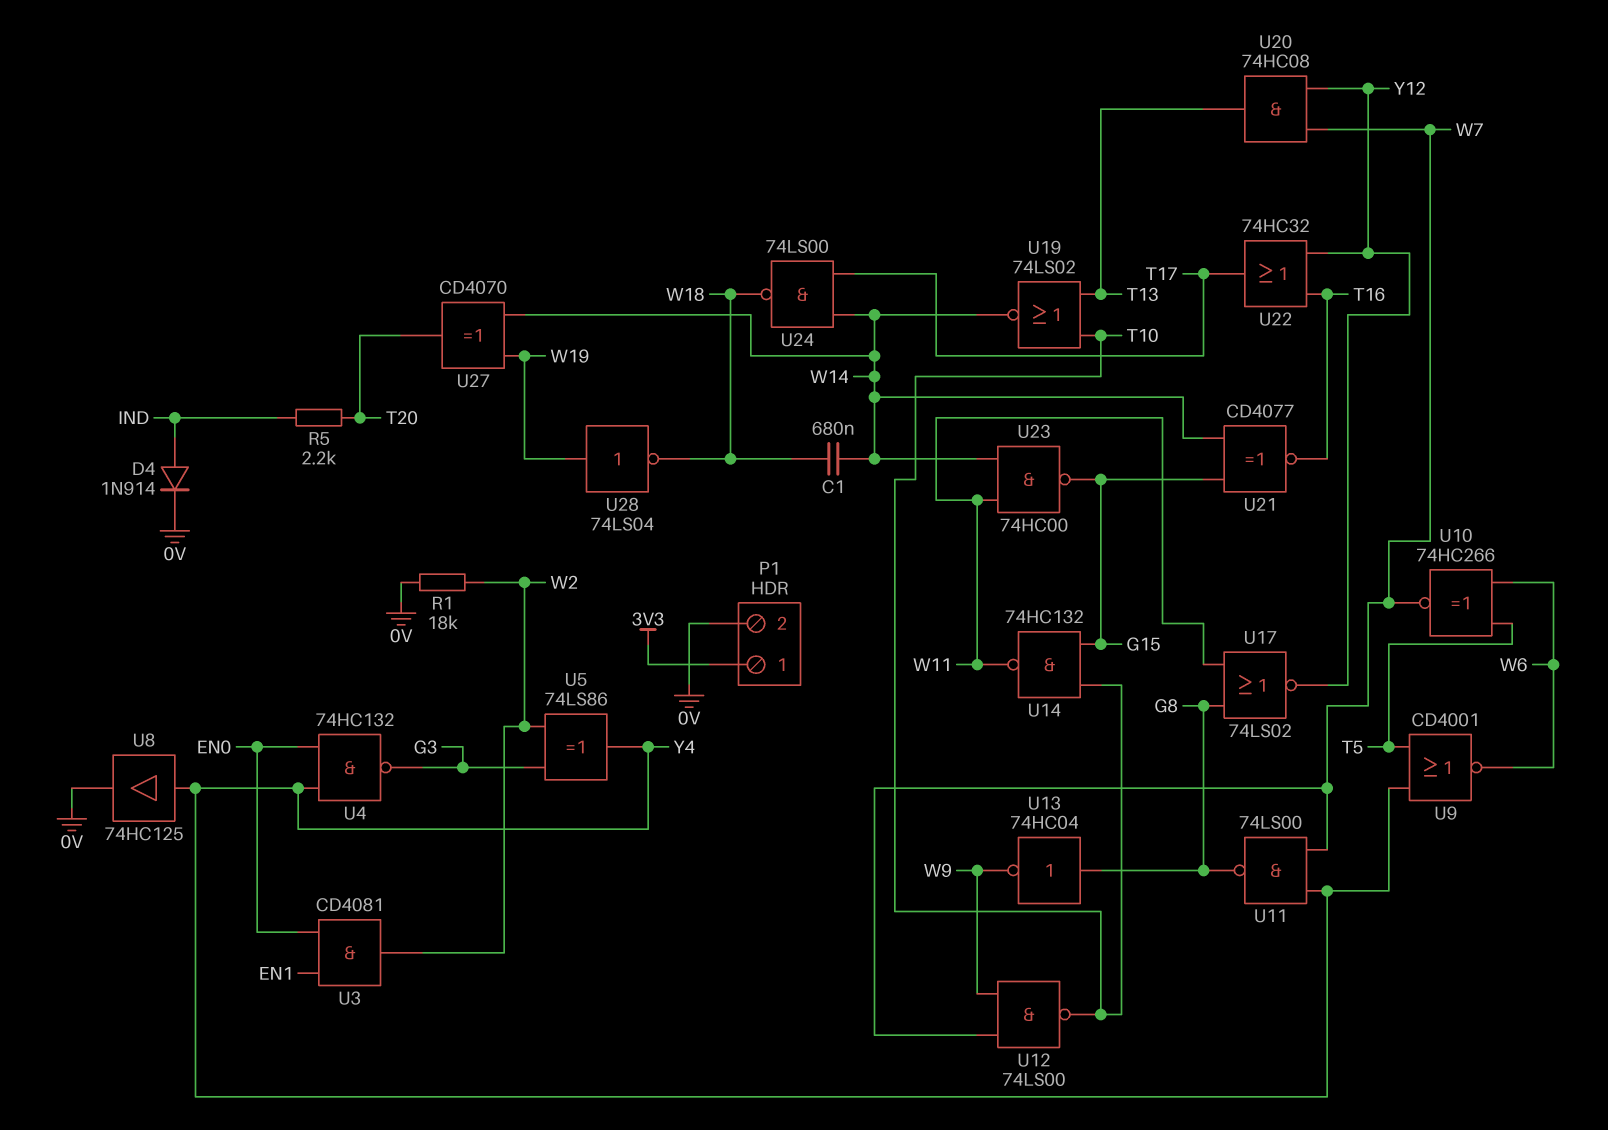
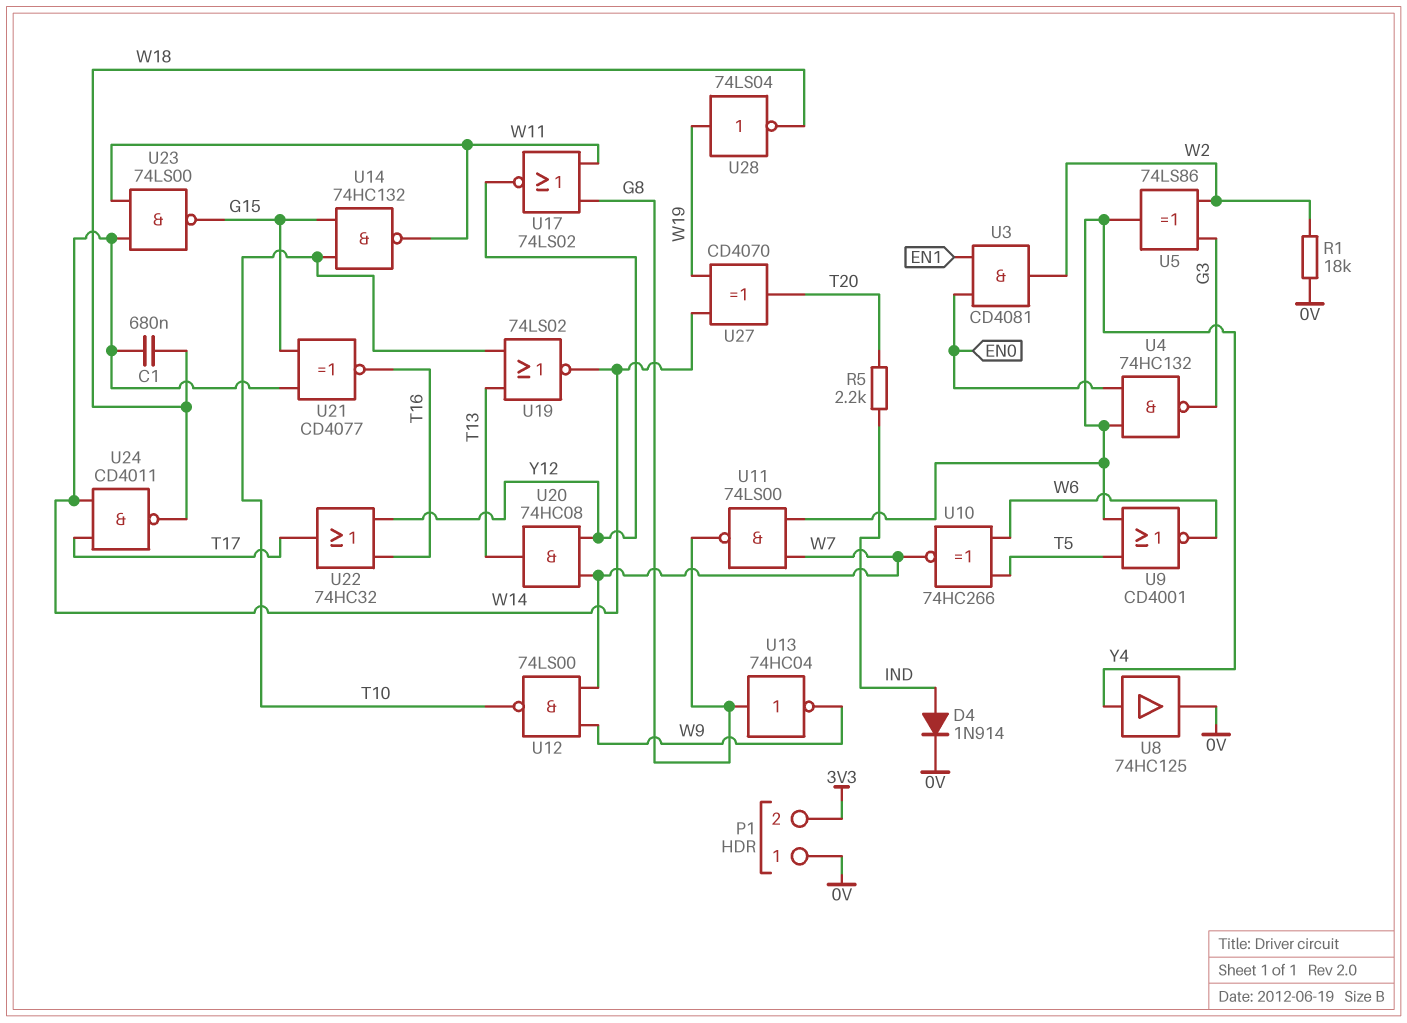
P1 pin 1: 3V3 -> 0V
P1 pin 2: 0V -> 3V3
U23: NAND 74HC00 (in W11, in W14, out G15) -> NAND 74LS00 (in W11, in W14, out G15)
U24: NAND 74LS00 (in T17, in W14, out W18) -> NAND CD4011 (in T17, in W14, out W18)

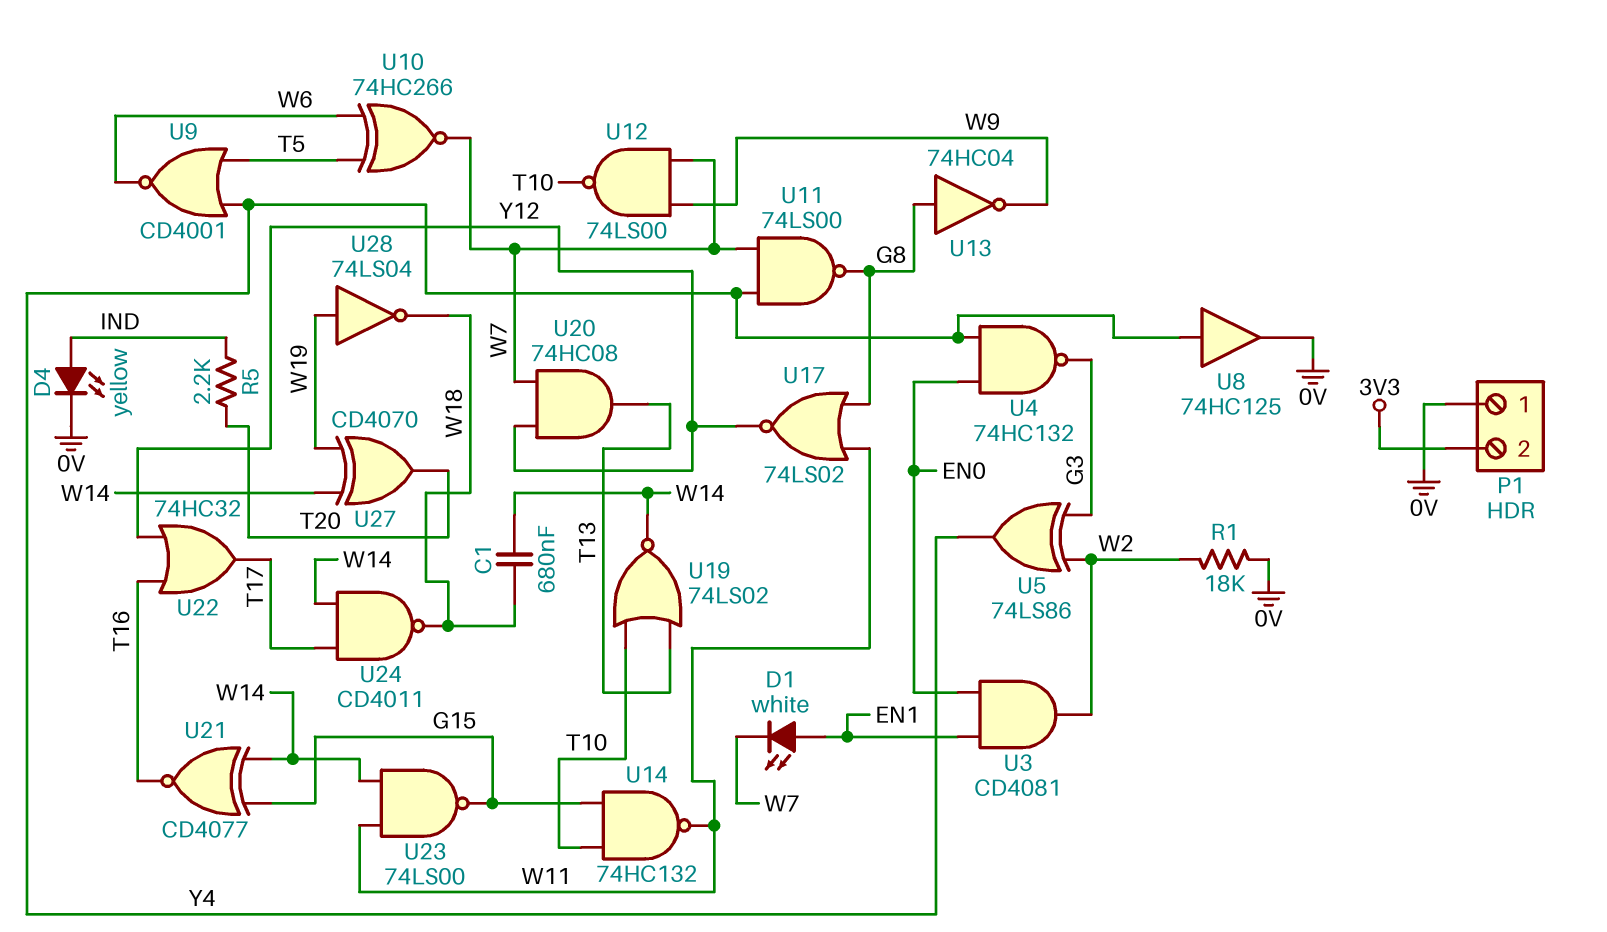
D1: none -> LED white (A EN1, K W7)
D4: diode 1N914 (A IND, K 0V) -> LED yellow (A IND, K 0V)

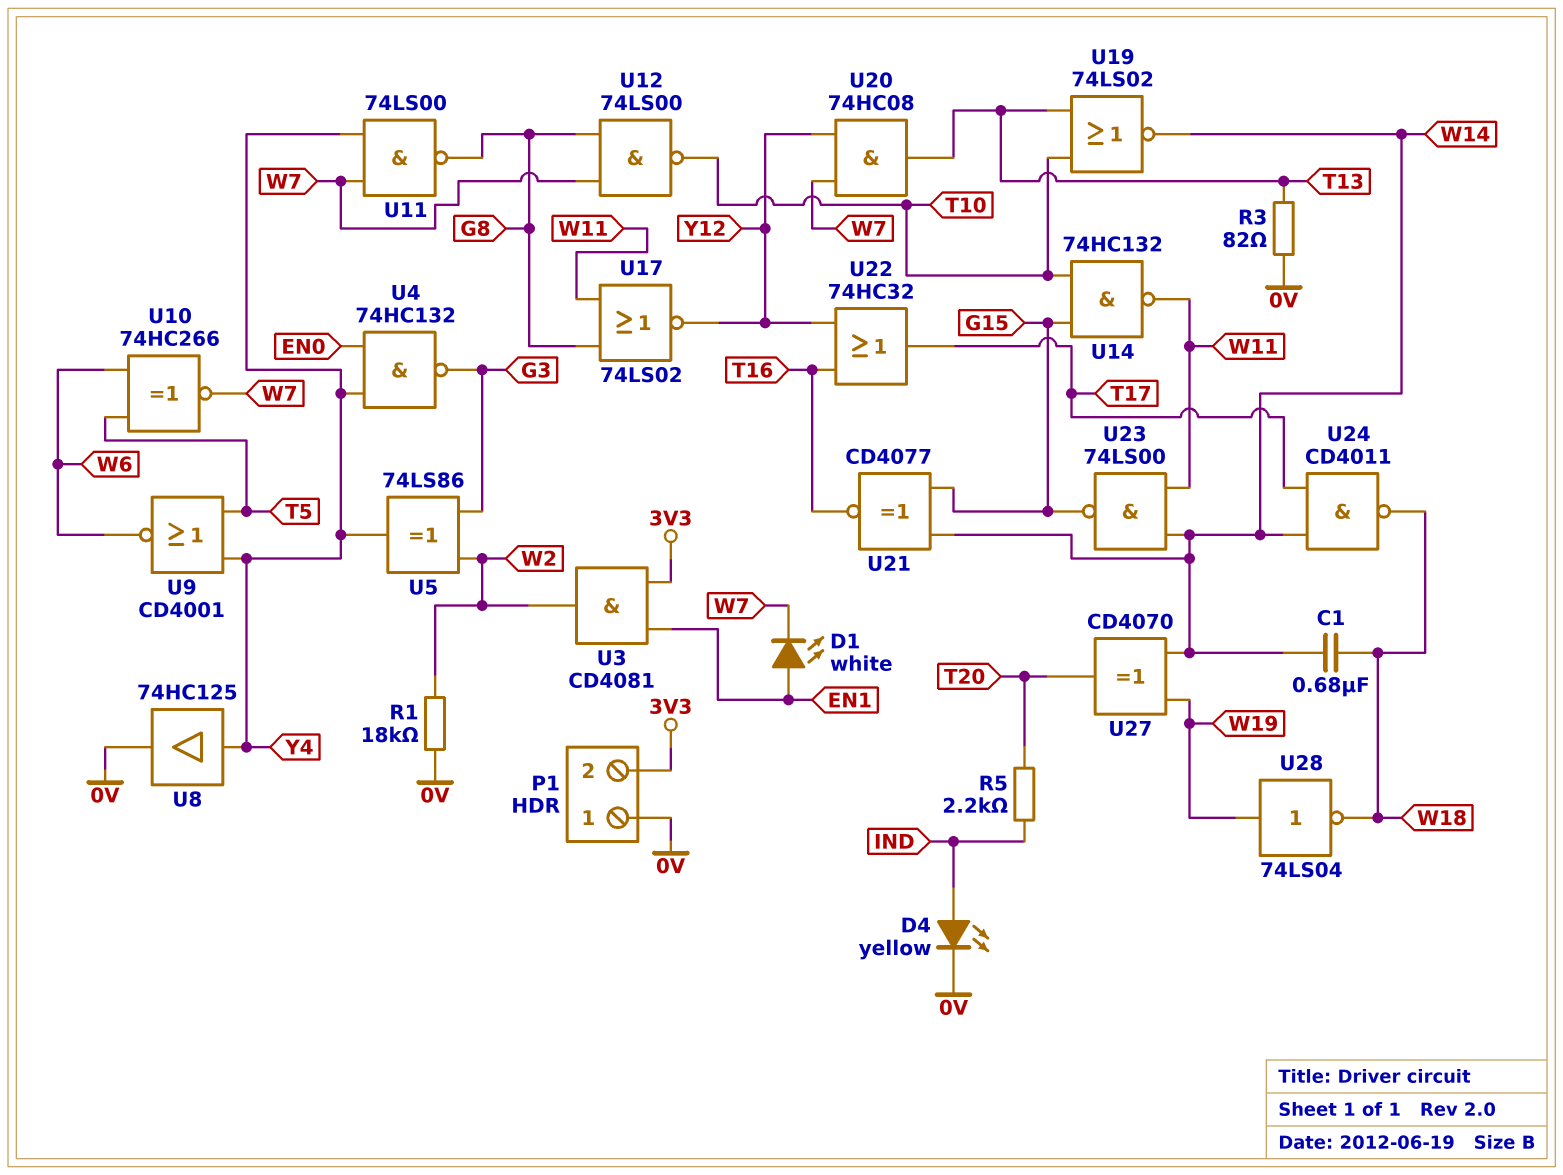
R3: none -> 82 (0V, T13)
U3: AND CD4081 (in EN0, in EN1, out W2) -> AND CD4081 (in 3V3, in EN1, out W2)
U12: NAND 74LS00 (in W7, in W9, out T10) -> NAND 74LS00 (in G8, in W7, out T10)
U13: NOT 74HC04 (in G8, out W9) -> none

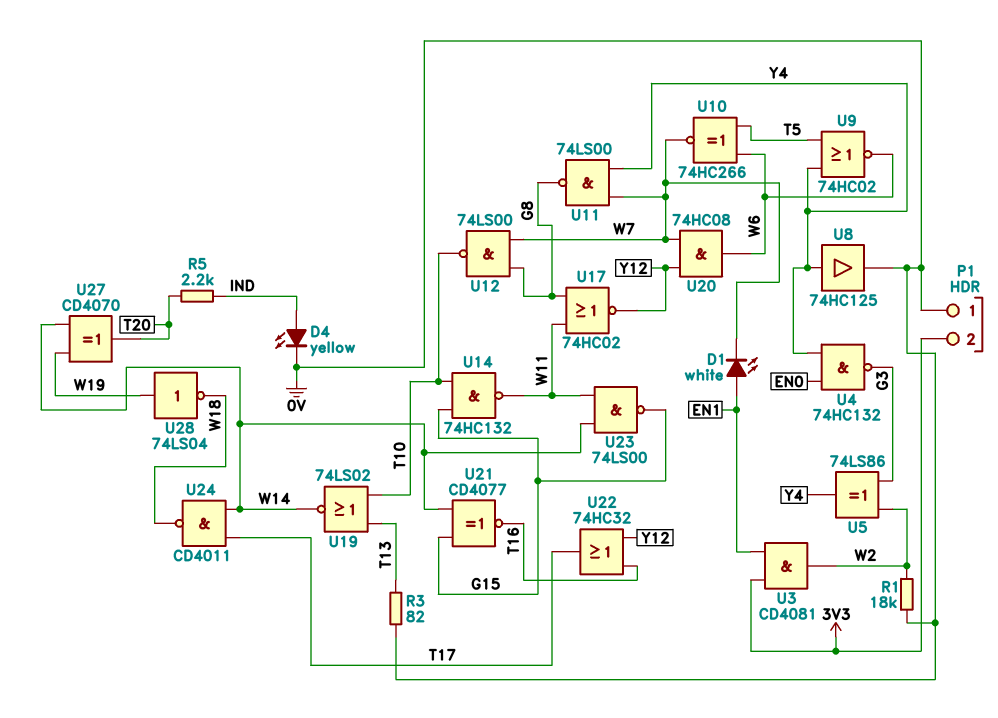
C1: 680nF (W14, W18) -> none
U9: NOR CD4001 (in T5, in Y4, out W6) -> NOR 74HC02 (in T5, in Y4, out W6)
U17: NOR 74LS02 (in G8, in W11, out Y12) -> NOR 74HC02 (in G8, in W11, out Y12)
U20: AND 74HC08 (in W7, in Y12, out T13) -> AND 74HC08 (in W7, in Y12, out W6)

